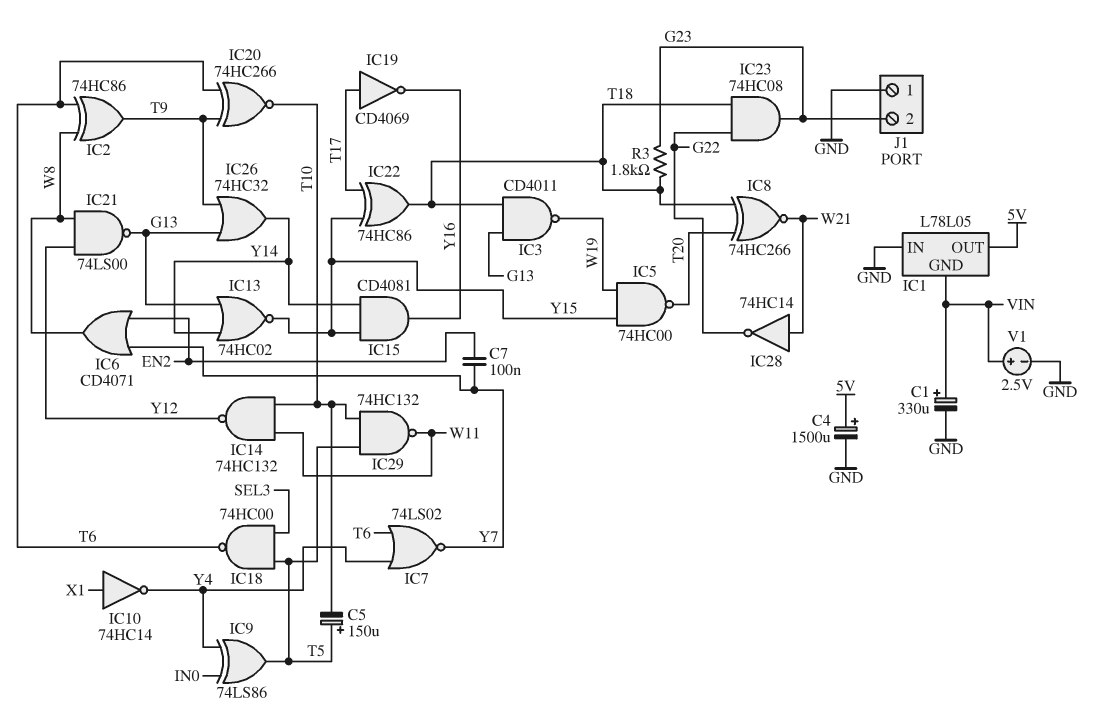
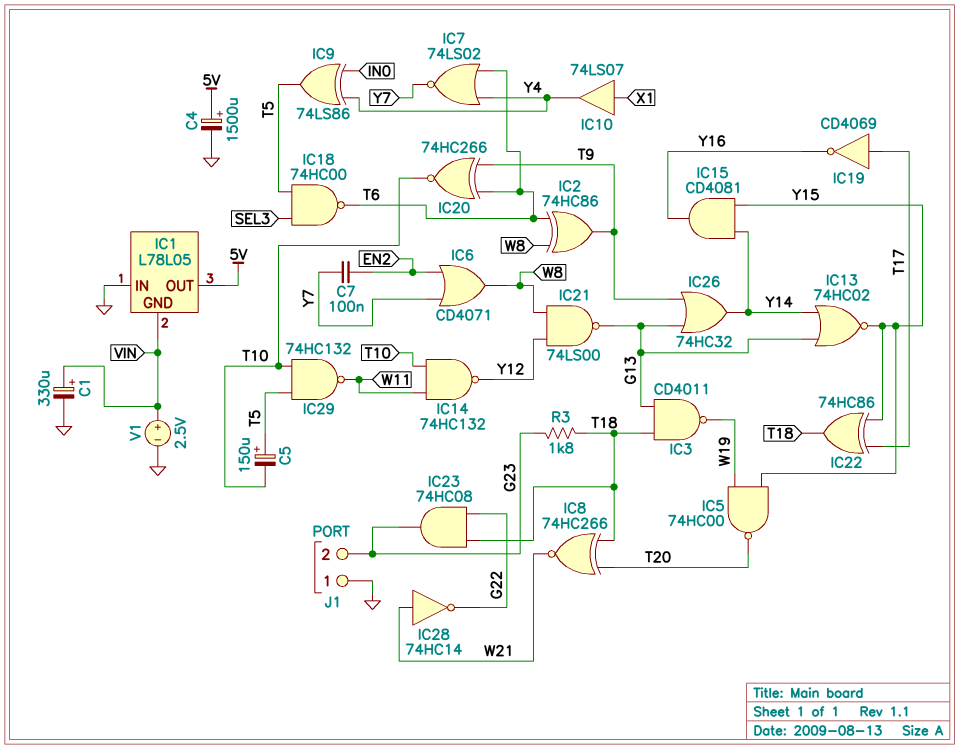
IC10: NOT 74HC14 (in X1, out Y4) -> buffer 74LS07 (in X1, out Y4)

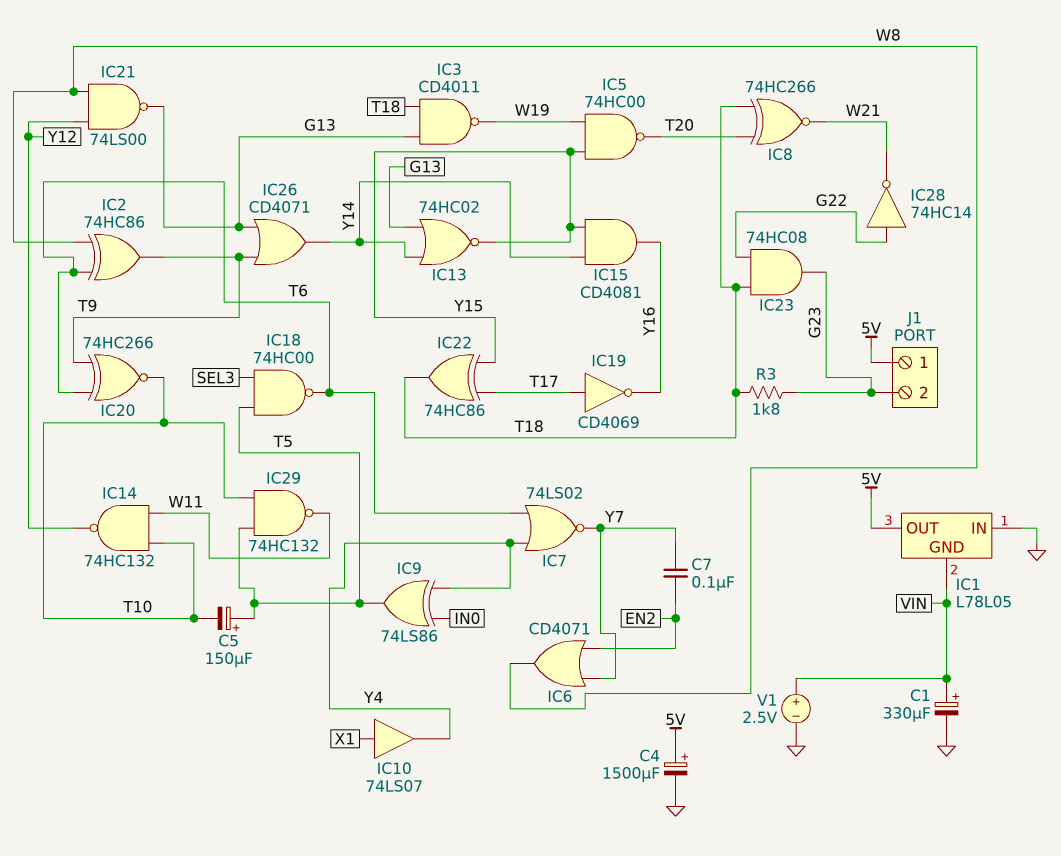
IC26: OR 74HC32 (in G13, in T9, out Y14) -> OR CD4071 (in G13, in T9, out Y14)
IC28: NOT 74HC14 (in W21, out G22) -> NOT 74HC14 (in G22, out W21)
J1 pin 1: GND -> 5V

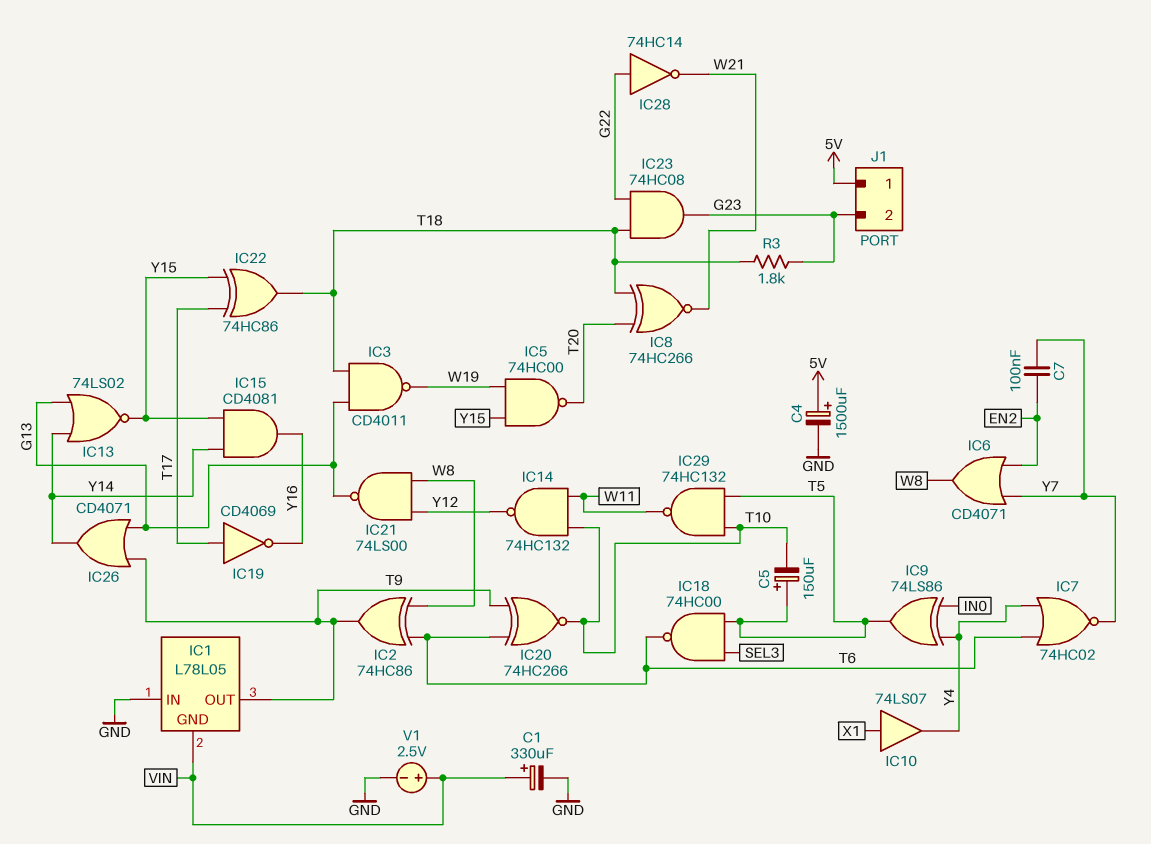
IC1 pin OUT: 5V -> T9
IC7: NOR 74LS02 (in T6, in Y4, out Y7) -> NOR 74HC02 (in T6, in Y4, out Y7)
IC13: NOR 74HC02 (in G13, in Y14, out Y15) -> NOR 74LS02 (in G13, in Y14, out Y15)

